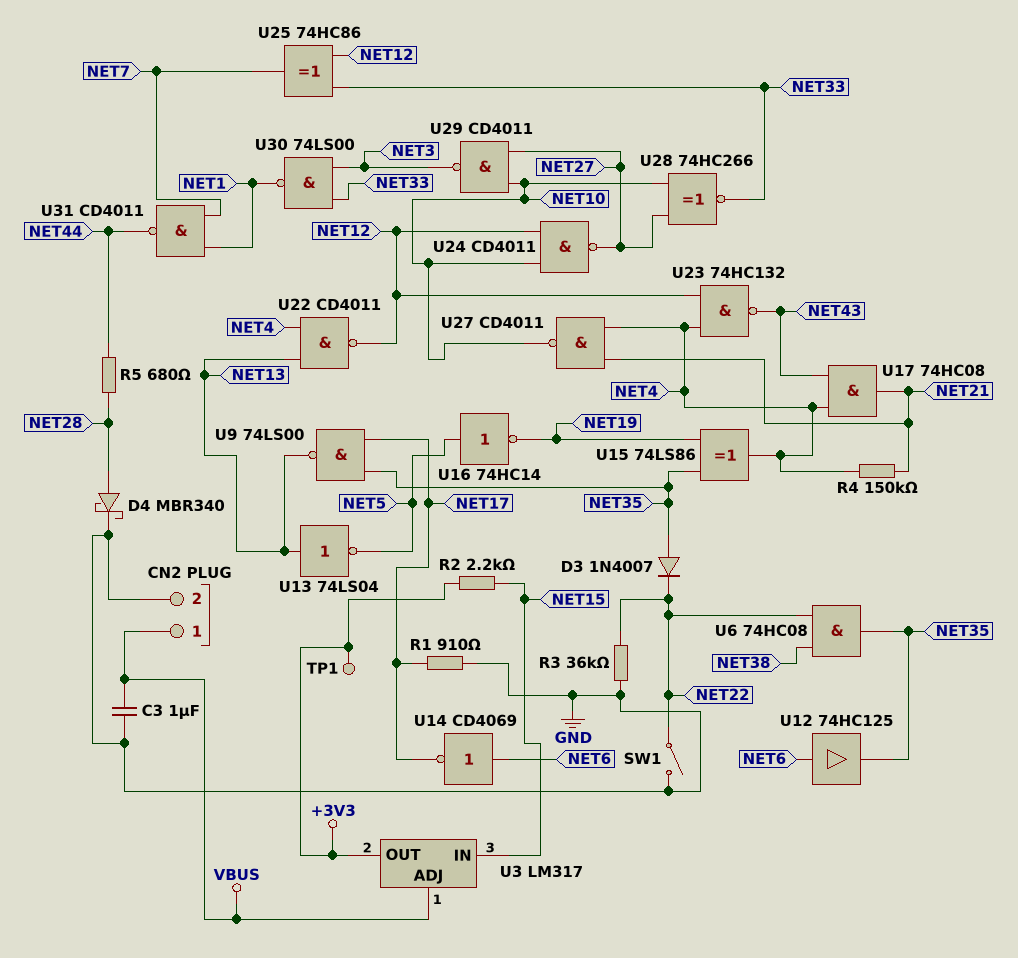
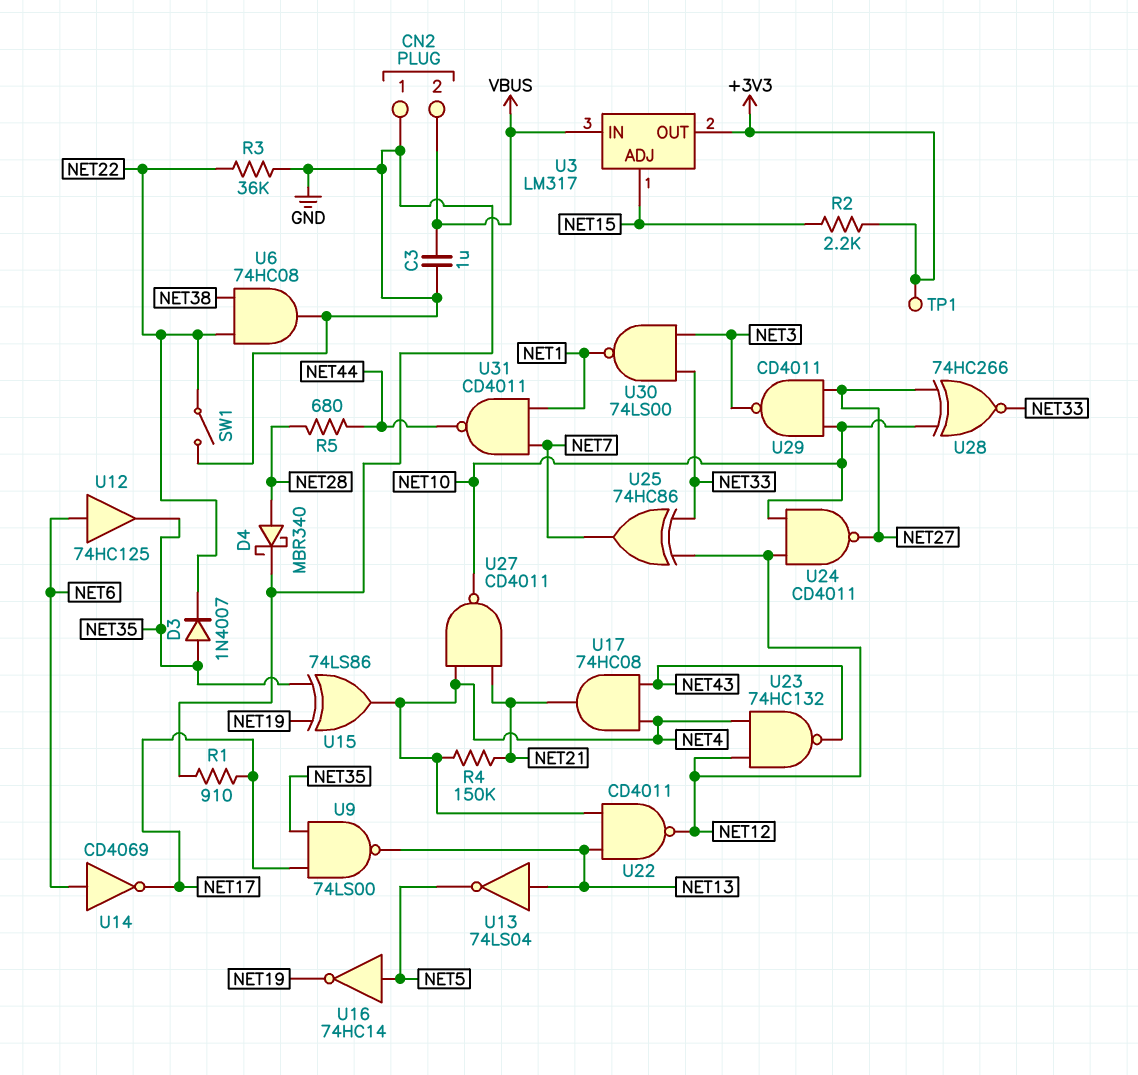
CN2 pin 1: VBUS -> GND
CN2 pin 2: GND -> VBUS
U3 pin ADJ: VBUS -> NET15
U3 pin IN: NET15 -> VBUS
U6: AND 74HC08 (in NET22, in NET38, out NET35) -> AND 74HC08 (in NET22, in NET38, out GND)

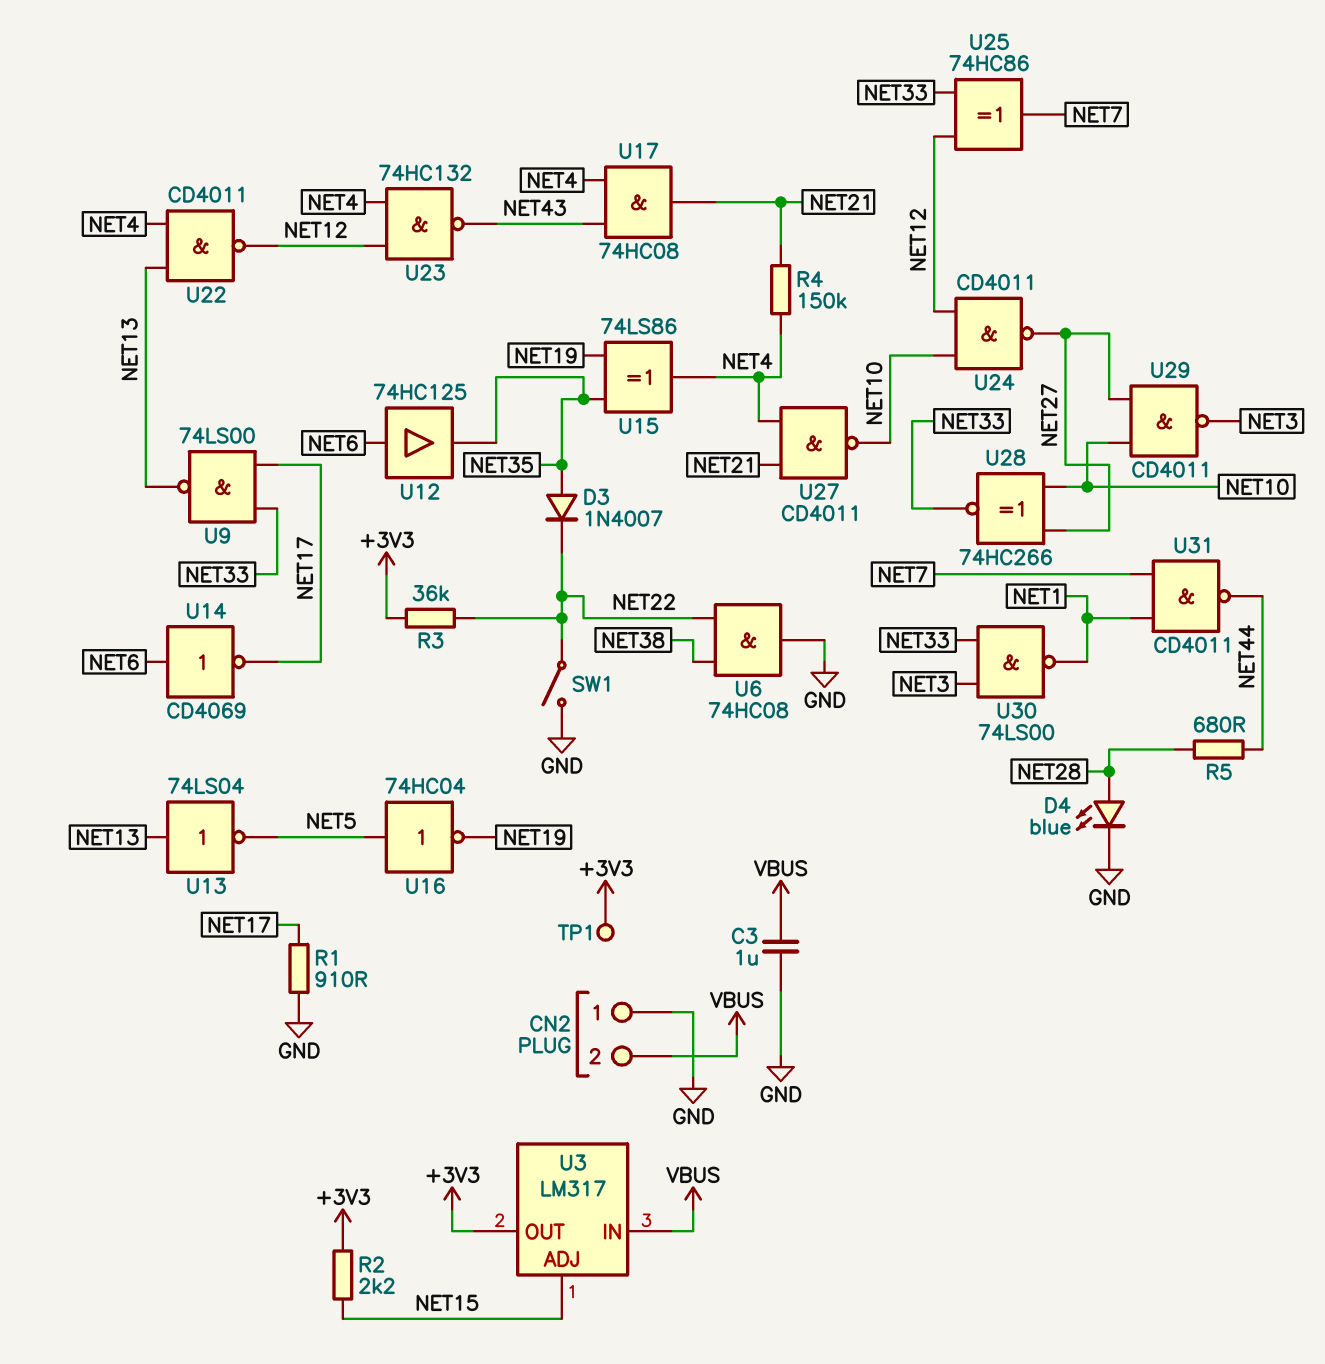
D4: schottky MBR340 (A NET28, K GND) -> LED blue (A NET28, K GND)
R3: 36k (GND, NET22) -> 36k (+3V3, NET22)
U9: NAND 74LS00 (in NET17, in NET35, out NET13) -> NAND 74LS00 (in NET17, in NET33, out NET13)
U16: NOT 74HC14 (in NET5, out NET19) -> NOT 74HC04 (in NET5, out NET19)

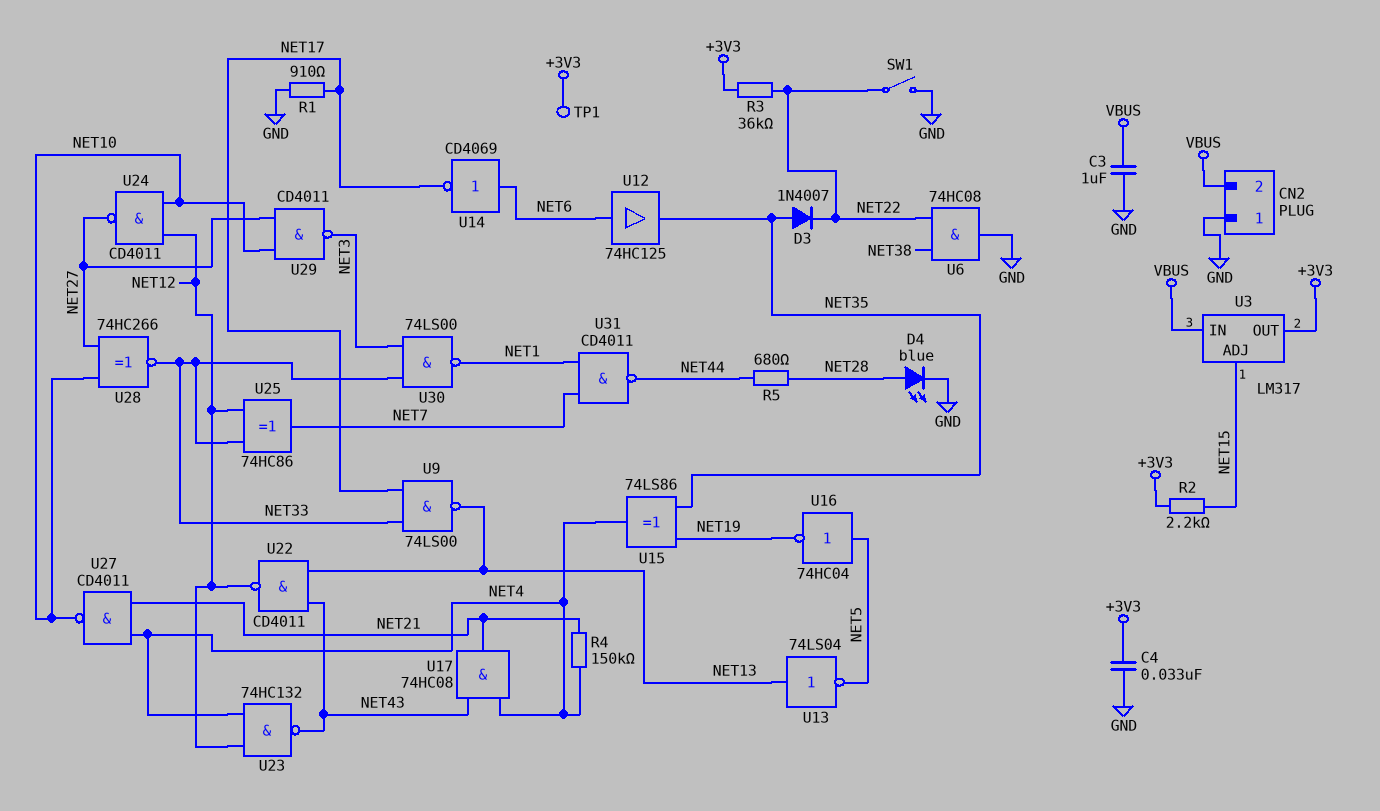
C4: none -> 33nF (+3V3, GND)
U22: NAND CD4011 (in NET4, in NET13, out NET12) -> NAND CD4011 (in NET13, in NET43, out NET12)

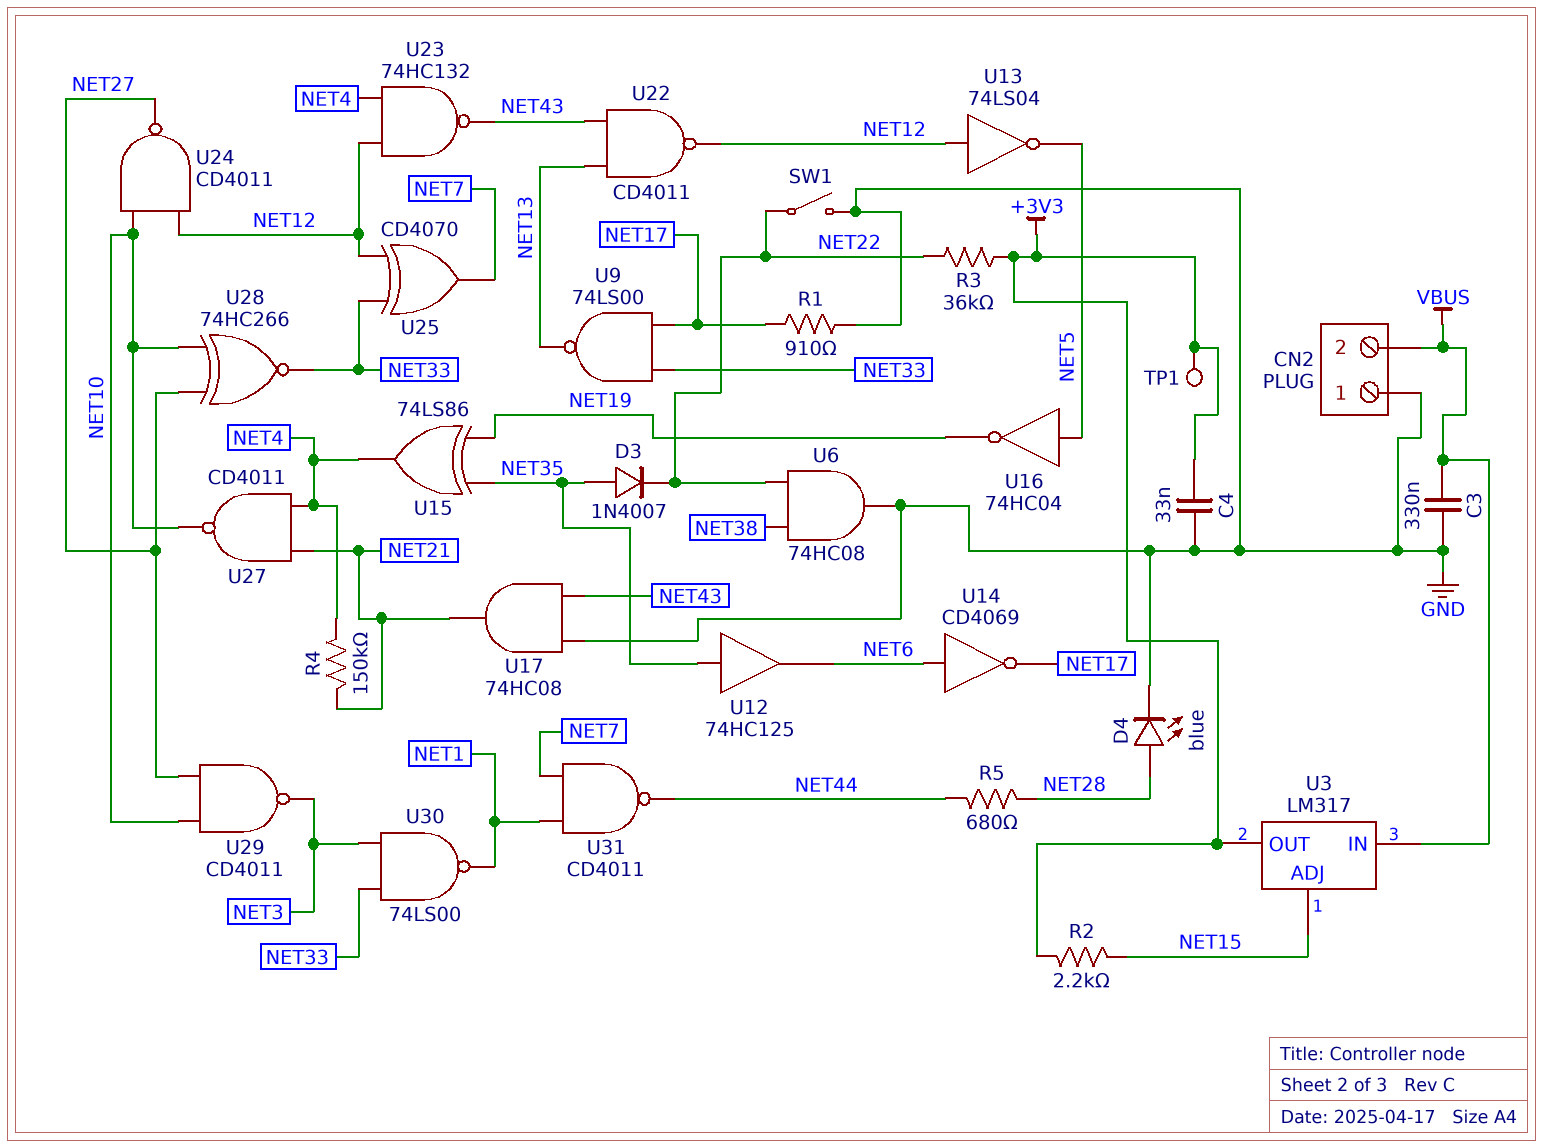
C3: 1uF (GND, VBUS) -> 330nF (GND, VBUS)
U12: buffer 74HC125 (in NET6, out NET35) -> buffer 74HC125 (in NET35, out NET6)
U13: NOT 74LS04 (in NET13, out NET5) -> NOT 74LS04 (in NET12, out NET5)
U17: AND 74HC08 (in NET4, in NET43, out NET21) -> AND 74HC08 (in GND, in NET43, out NET21)
U25: XOR 74HC86 (in NET12, in NET33, out NET7) -> XOR CD4070 (in NET12, in NET33, out NET7)

